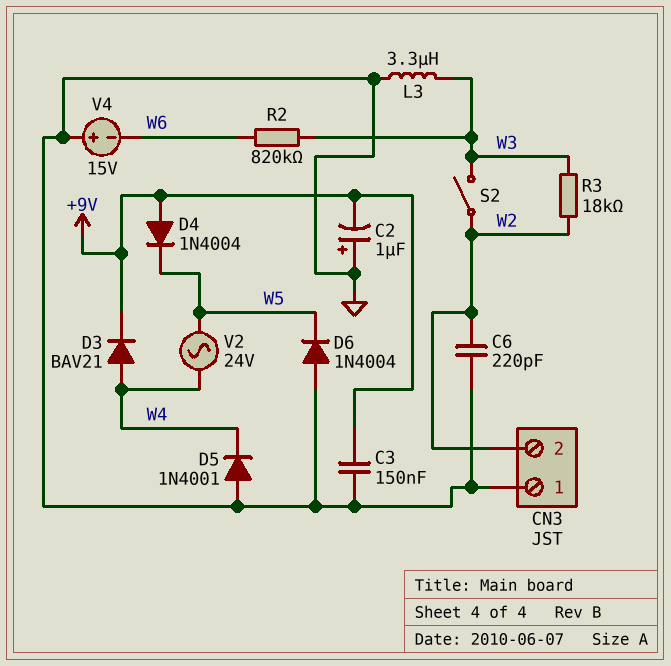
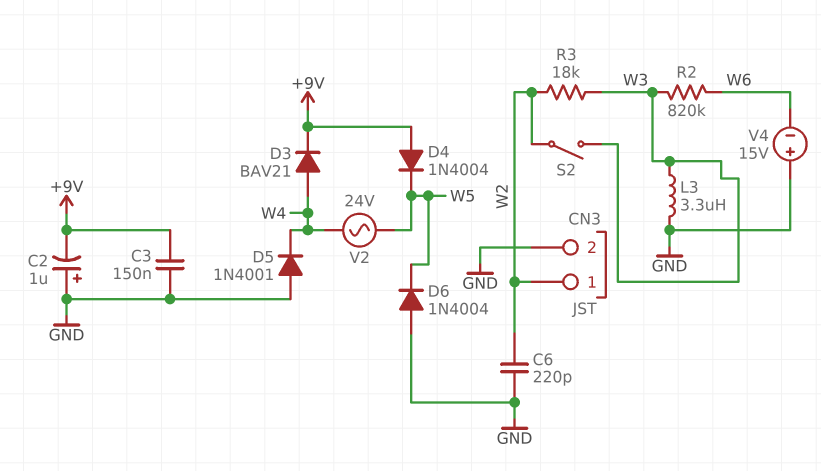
CN3 pin 1: GND -> W2
CN3 pin 2: W2 -> GND

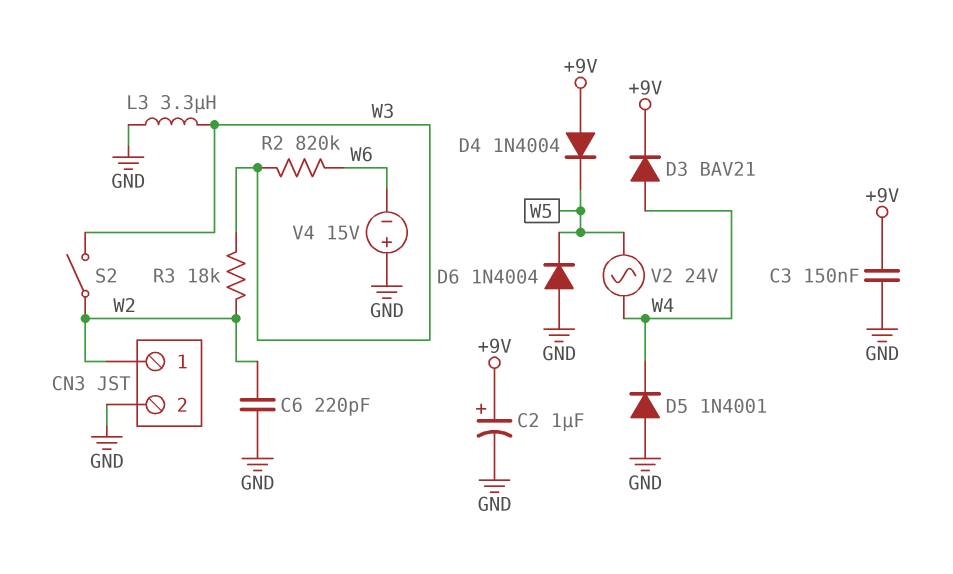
C2: 1uF (plus GND, minus +9V) -> 1uF (plus +9V, minus GND)

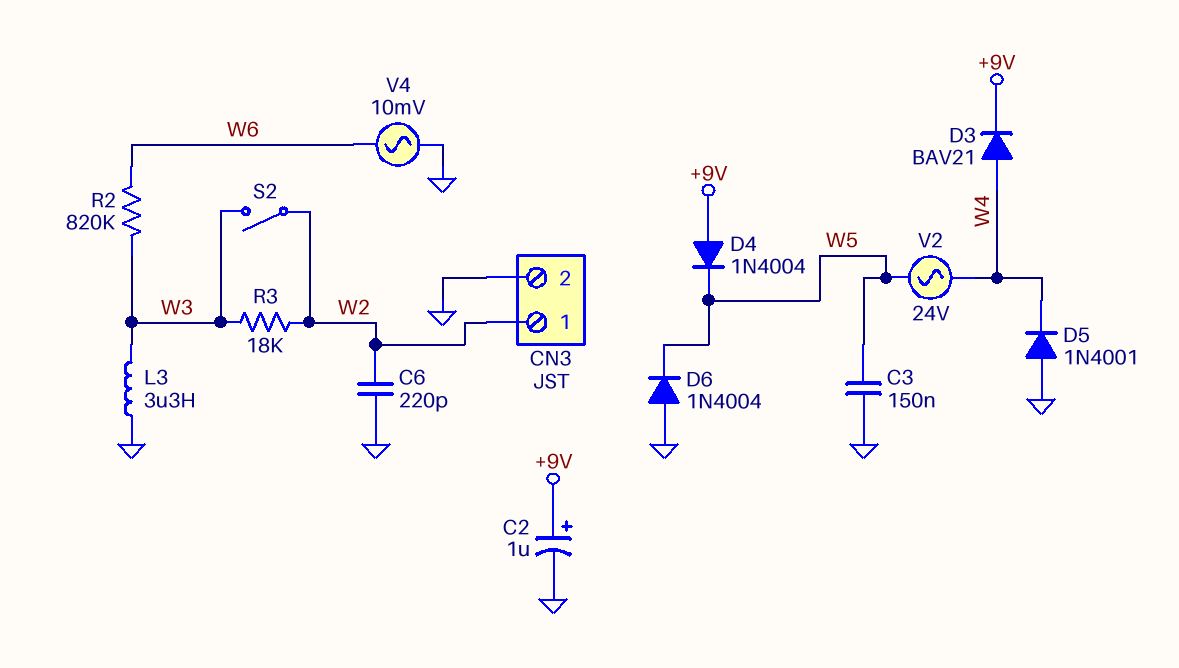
C3: 150nF (+9V, GND) -> 150nF (GND, W5)
V4: 15V (plus GND, minus W6) -> AC 10mV (GND, W6)

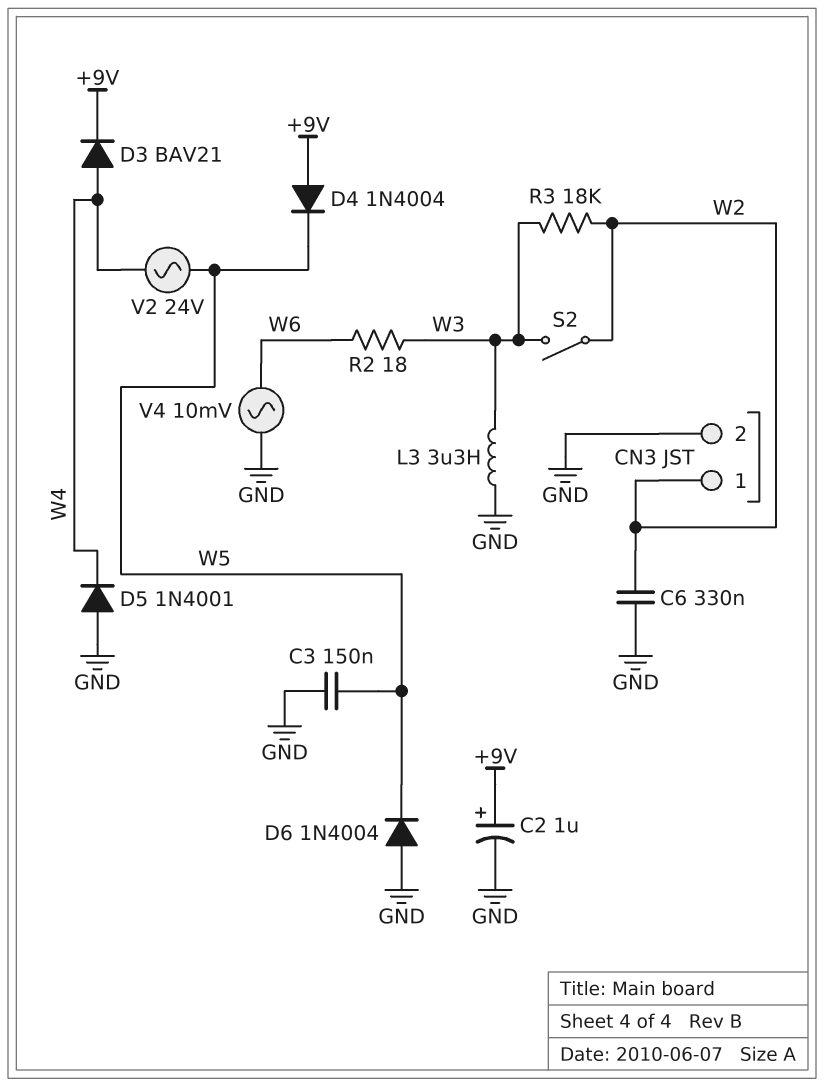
C6: 220pF (GND, W2) -> 330nF (GND, W2)
R2: 820k (W3, W6) -> 18 (W3, W6)

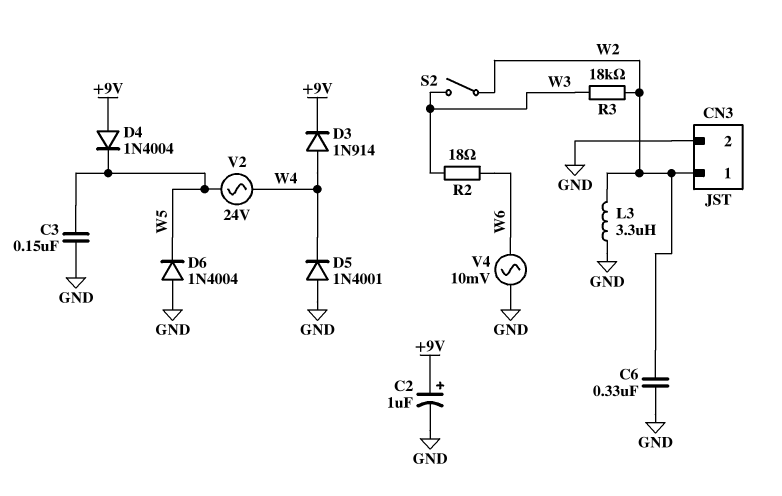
D3: diode BAV21 (A W4, K +9V) -> diode 1N914 (A W4, K +9V)
L3: 3.3uH (GND, W3) -> 3.3uH (GND, W2)

